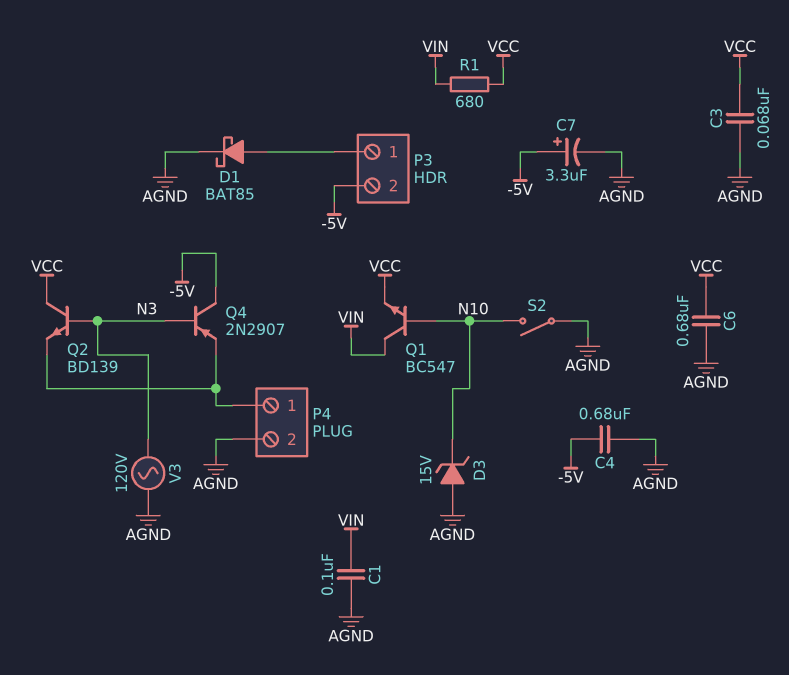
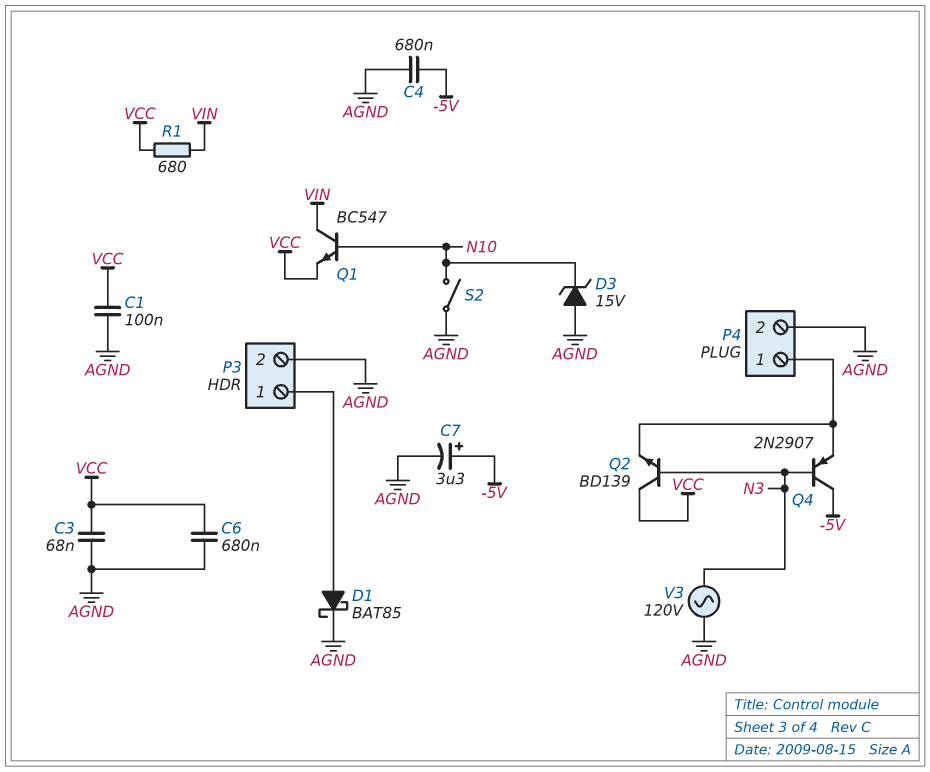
C1: 100nF (AGND, VIN) -> 100nF (AGND, VCC)
P3 pin 2: -5V -> AGND

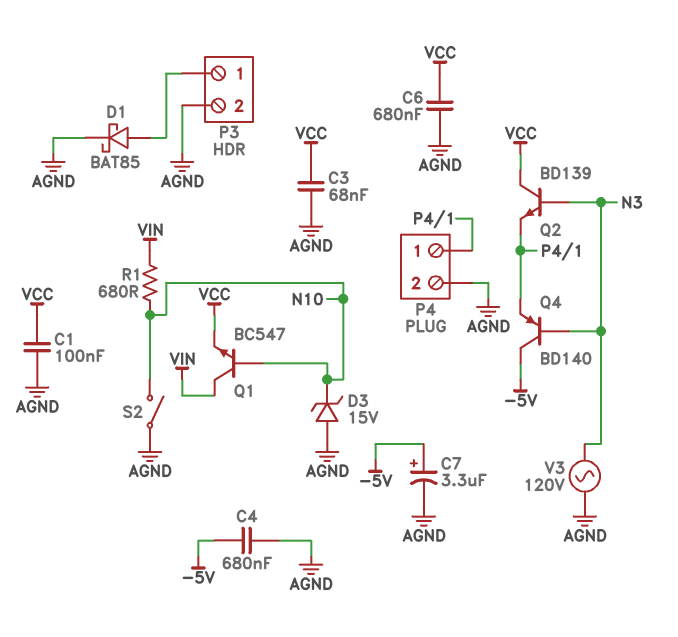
Q4: PNP 2N2907 (B N3, C -5V, E P4/1) -> PNP BD140 (B N3, C -5V, E P4/1)
R1: 680 (VCC, VIN) -> 680 (N10, VIN)

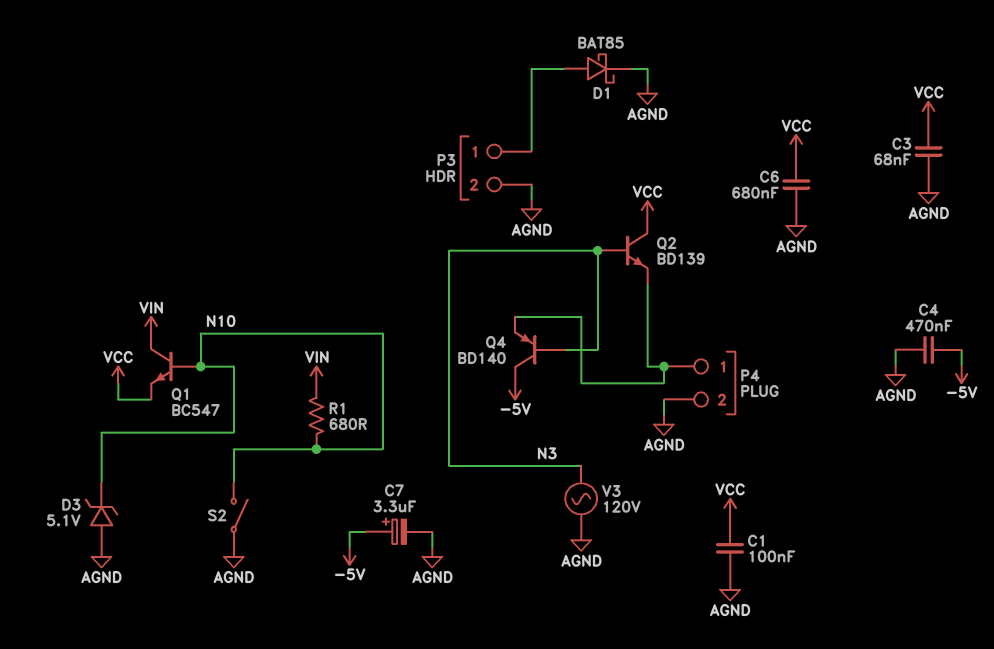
C4: 680nF (-5V, AGND) -> 470nF (-5V, AGND)
D3: zener 15V (A AGND, K N10) -> zener 5.1V (A AGND, K N10)

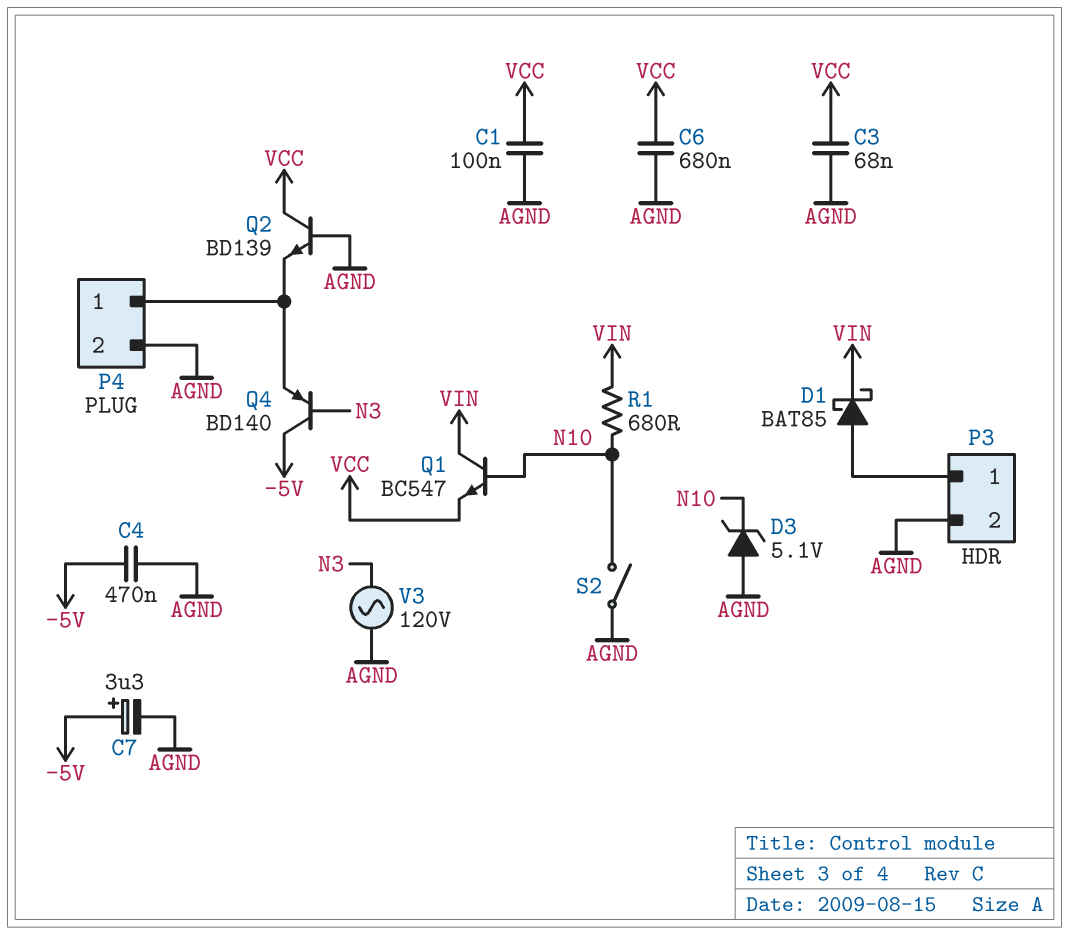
D1: schottky BAT85 (A P3/1, K AGND) -> schottky BAT85 (A P3/1, K VIN)
Q2: NPN BD139 (B N3, C VCC, E P4/1) -> NPN BD139 (B AGND, C VCC, E P4/1)

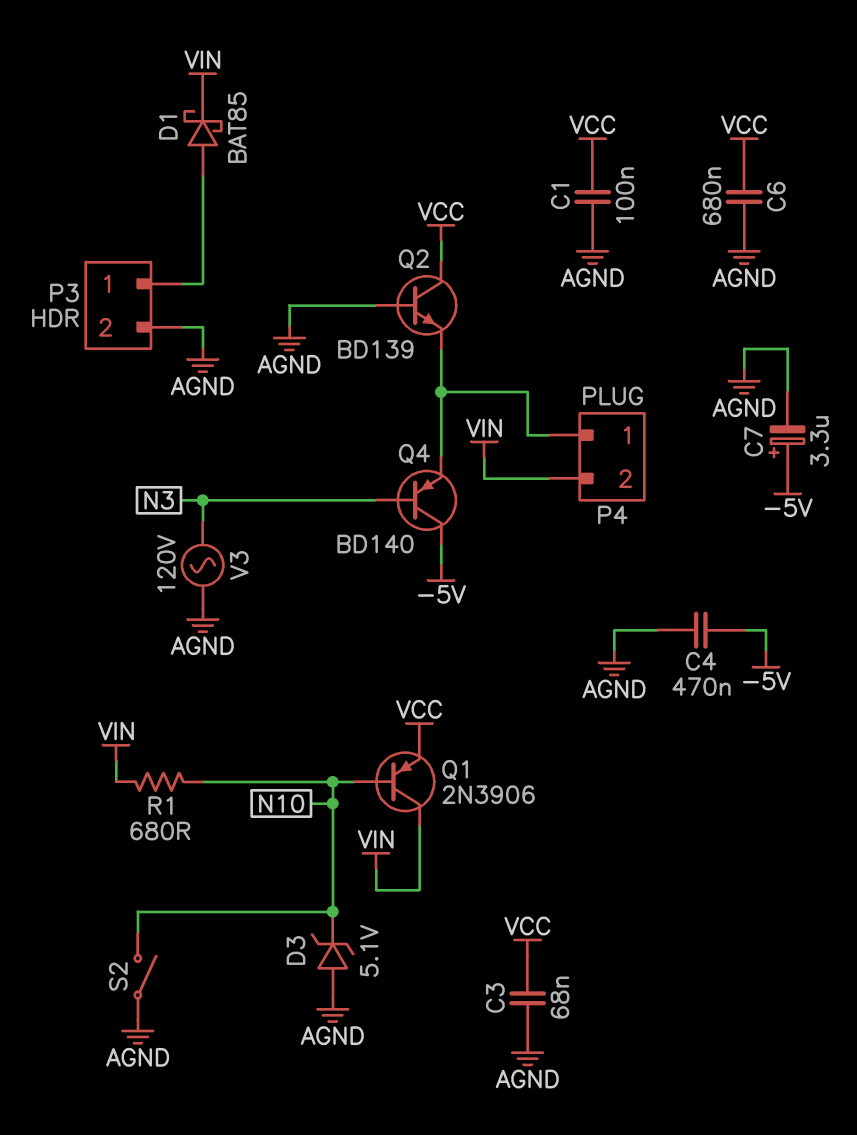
P4 pin 2: AGND -> VIN
Q1: NPN BC547 (B N10, C VIN, E VCC) -> PNP 2N3906 (B N10, C VIN, E VCC)

